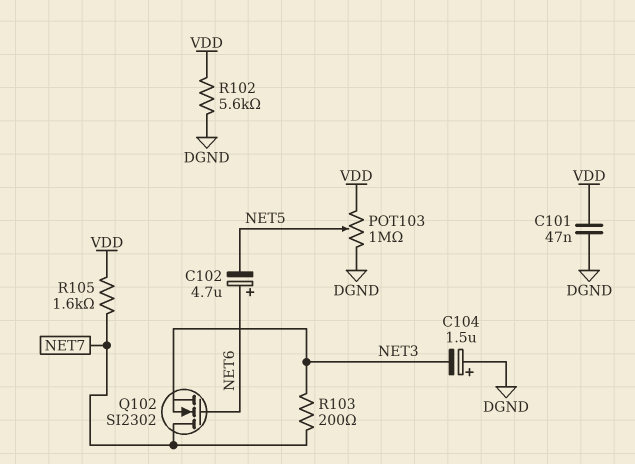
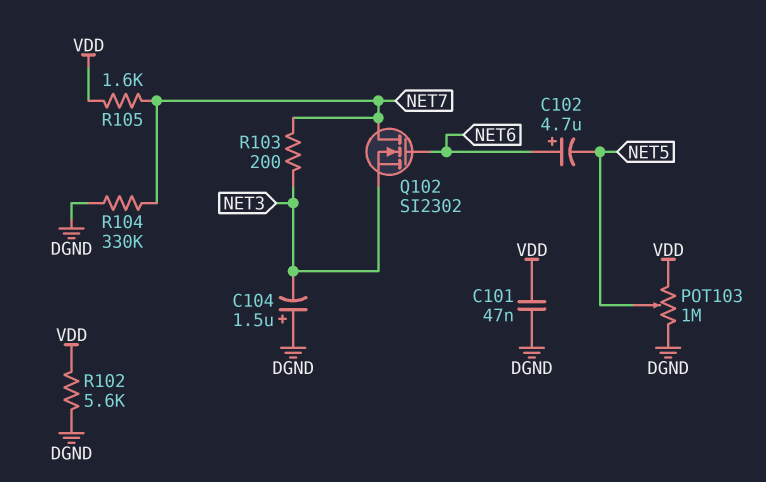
R104: none -> 330k (DGND, NET7)

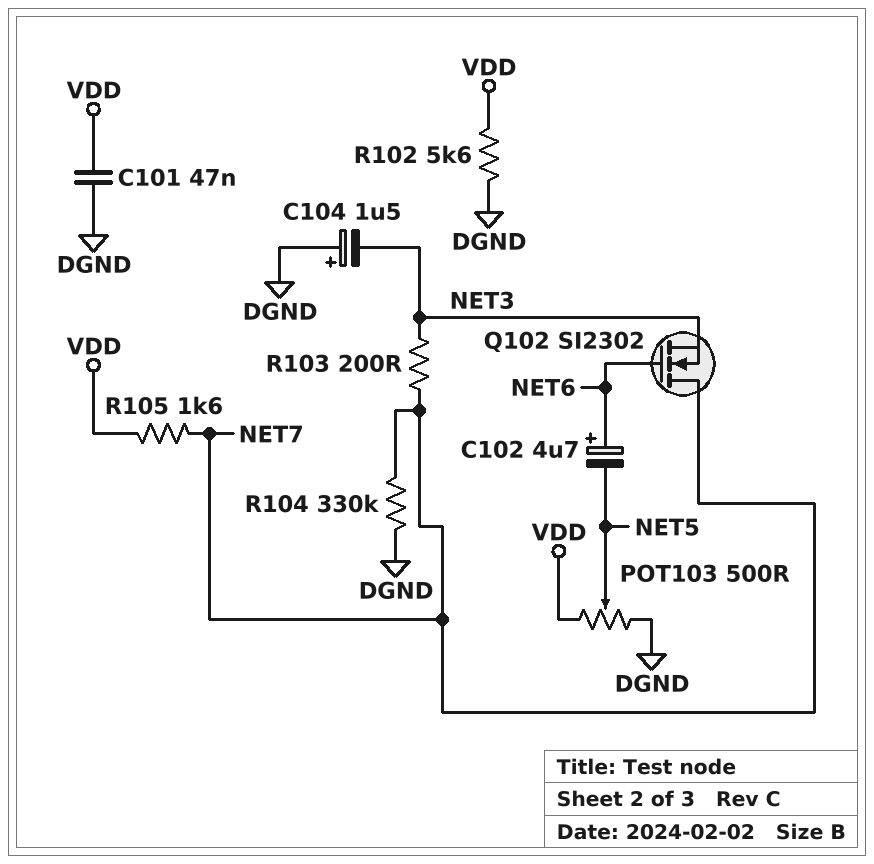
POT103: 1M (DGND, VDD, wiper NET5) -> 500 (DGND, VDD, wiper NET5)

